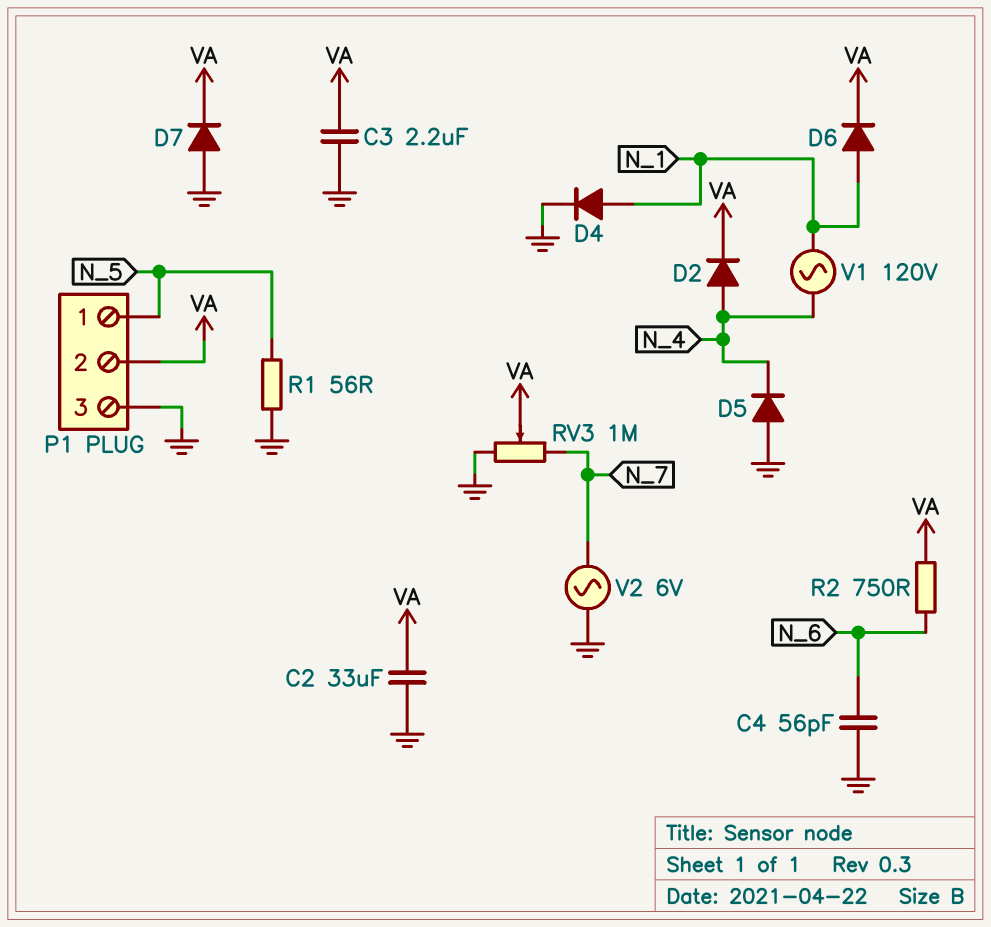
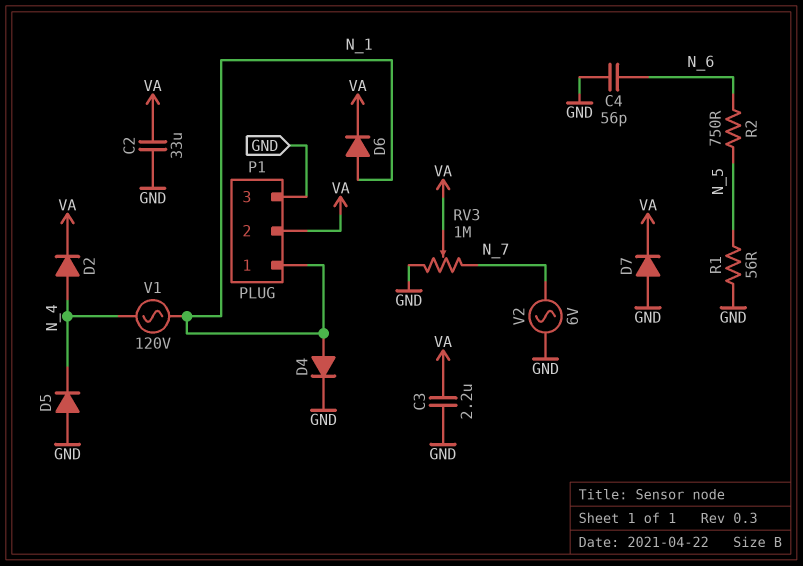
P1 pin 1: N_5 -> N_1
R2: 750 (N_6, VA) -> 750 (N_5, N_6)

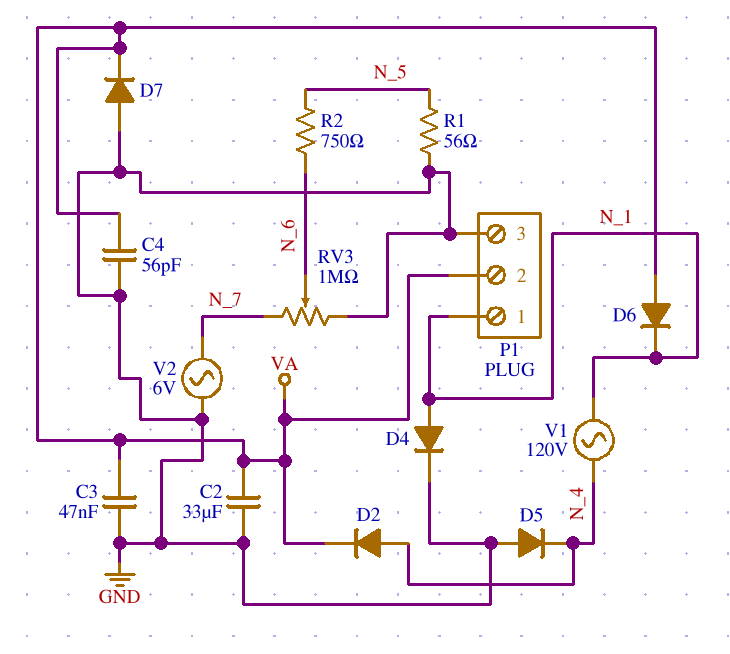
C3: 2.2uF (GND, VA) -> 47nF (GND, VA)
C4: 56pF (GND, N_6) -> 56pF (GND, VA)
D6: diode (A N_1, K VA) -> diode (A VA, K N_1)
RV3: 1M (GND, N_7, wiper VA) -> 1M (GND, N_7, wiper N_6)

